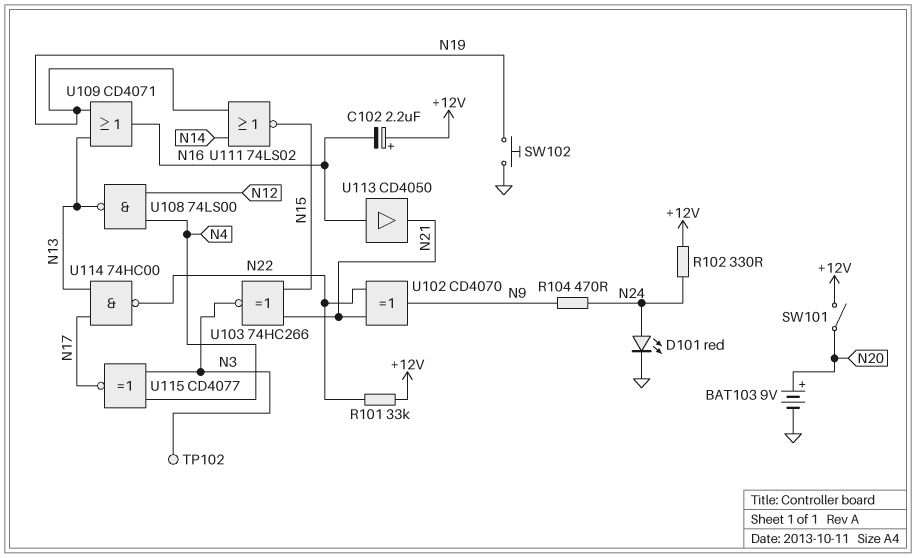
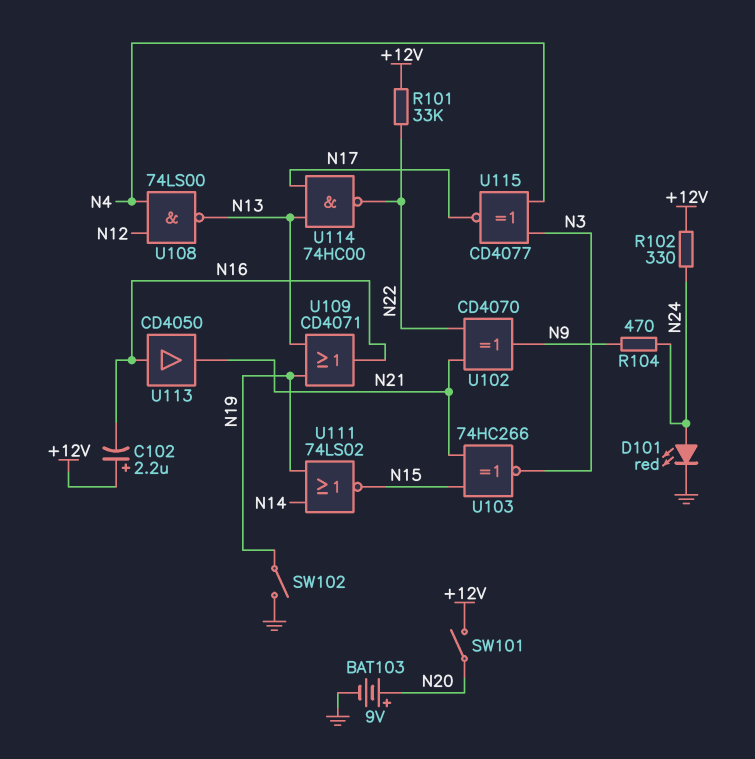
SW102: button (GND, N19) -> switch (GND, N19)
TP102: test point (N3) -> none

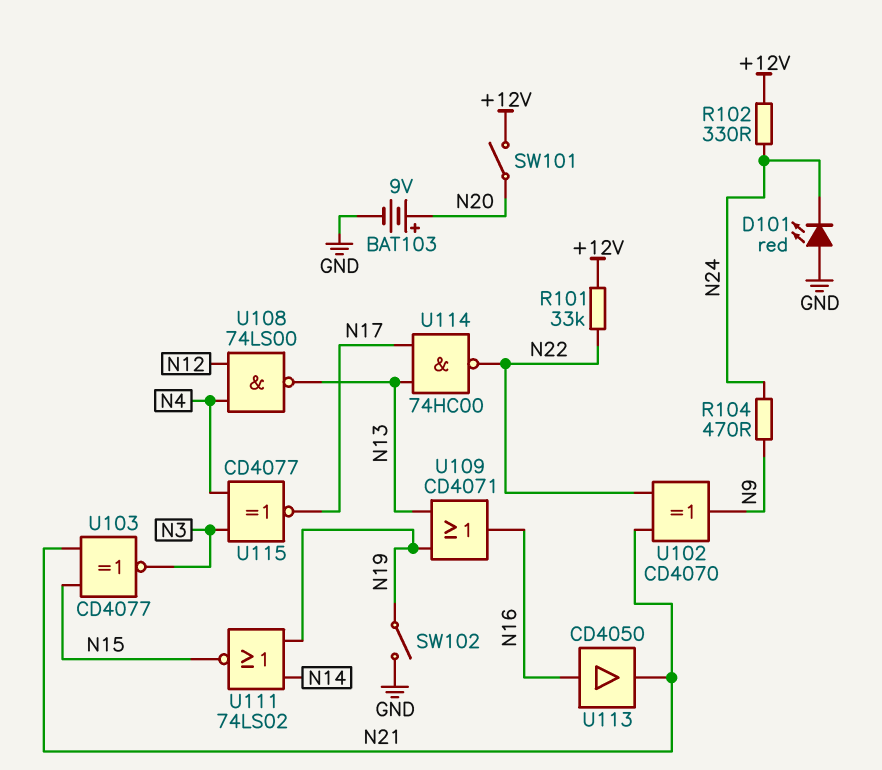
C102: 2.2uF (plus +12V, minus N16) -> none
D101: LED red (A N24, K GND) -> LED red (A GND, K N24)
U103: XNOR 74HC266 (in N15, in N21, out N3) -> XNOR CD4077 (in N15, in N21, out N3)

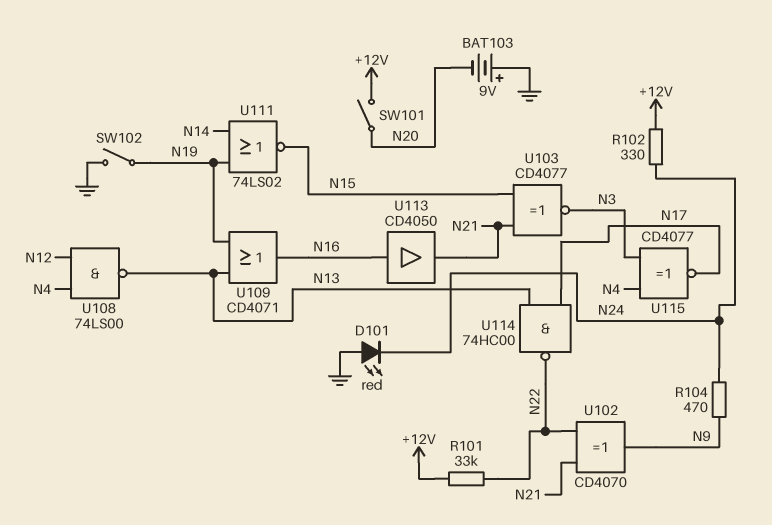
BAT103: 9V (plus N20, minus GND) -> 9V (plus GND, minus N20)

